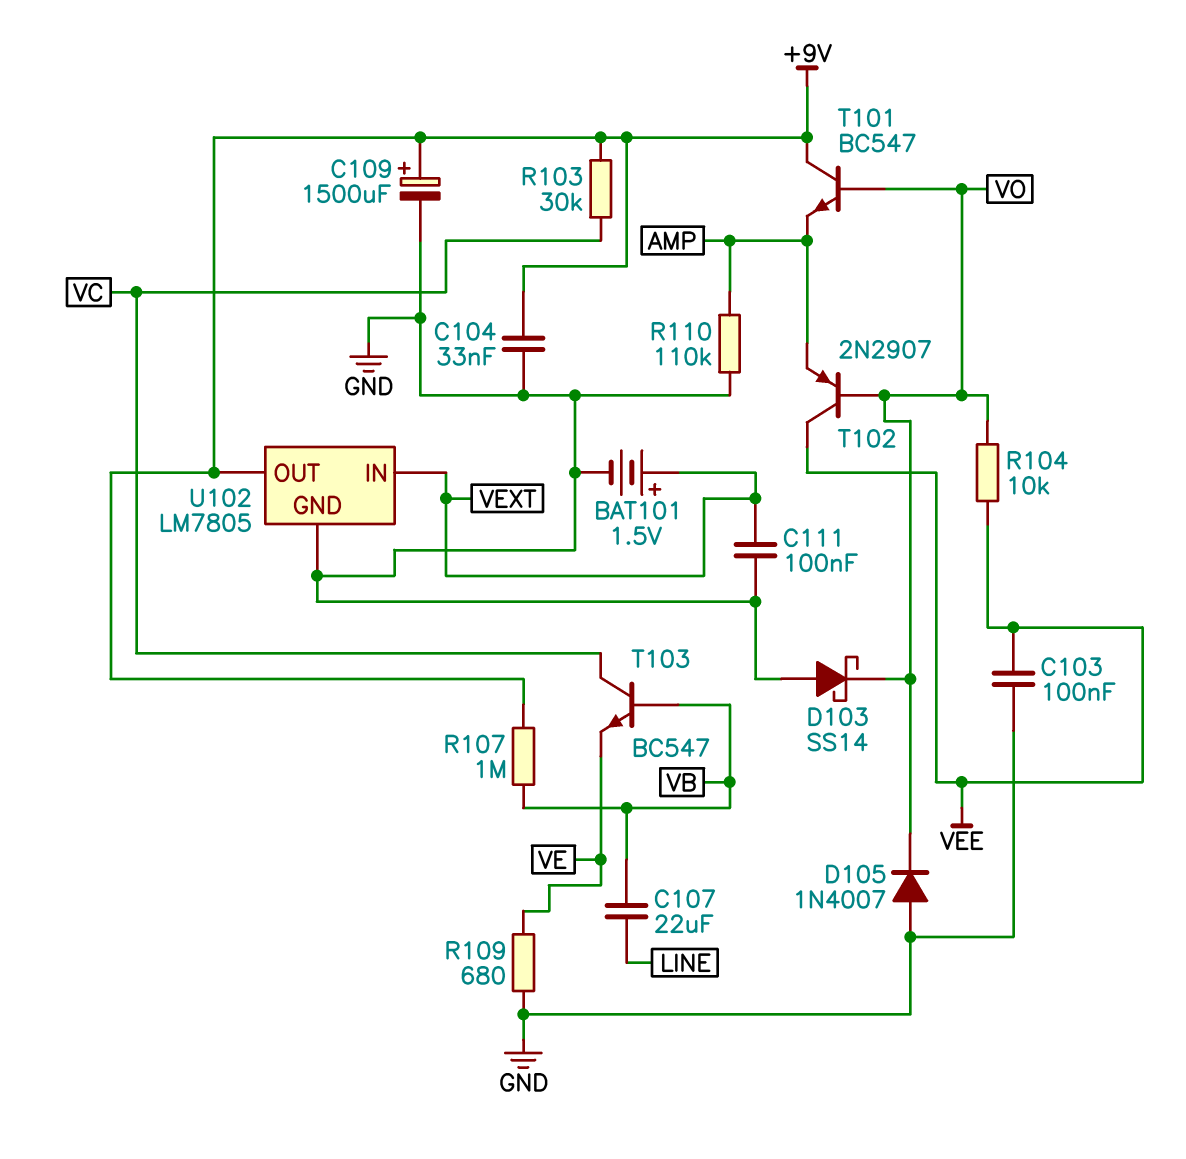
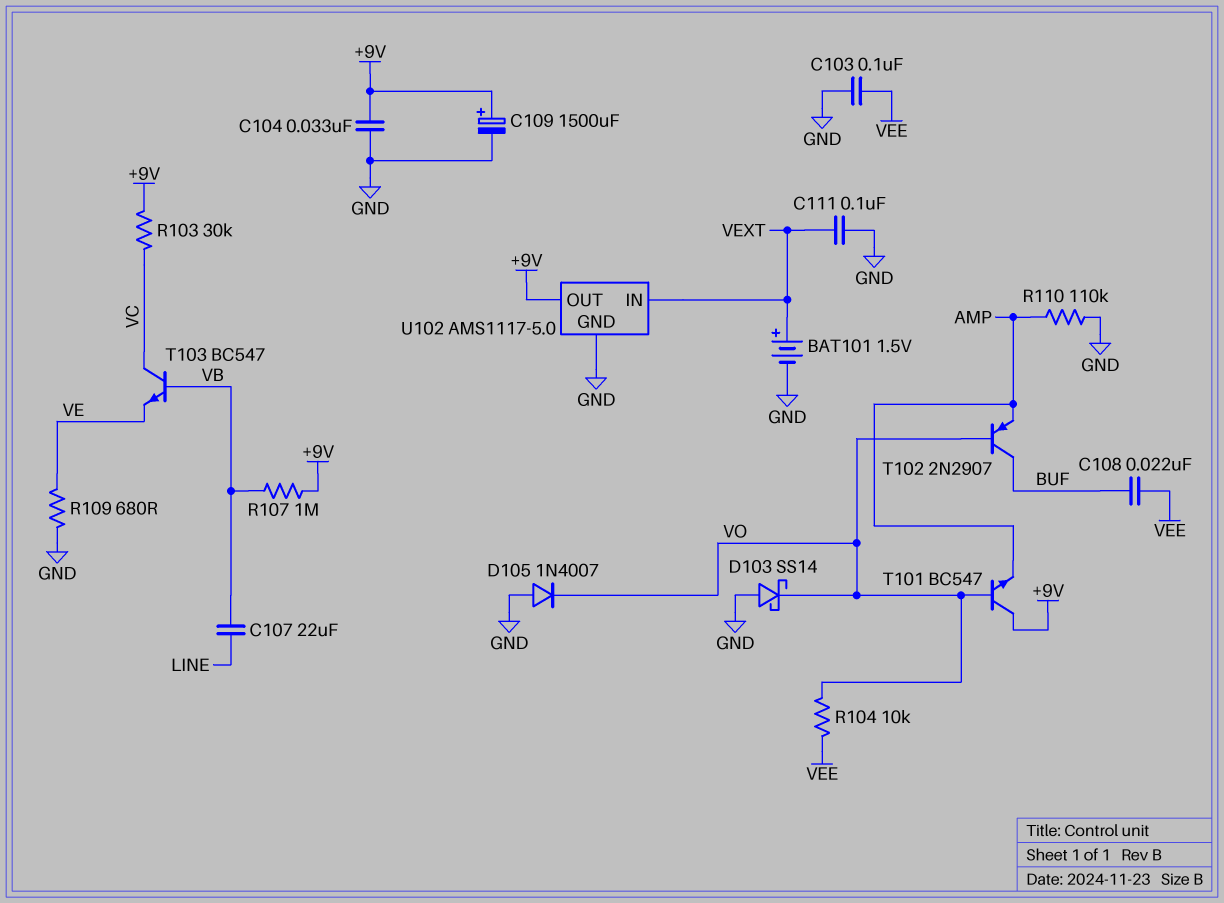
C108: none -> 22nF (BUF, VEE)
T102: PNP 2N2907 (B VO, C VEE, E AMP) -> PNP 2N2907 (B VO, C BUF, E AMP)
U102: LM7805 -> AMS1117-5.0

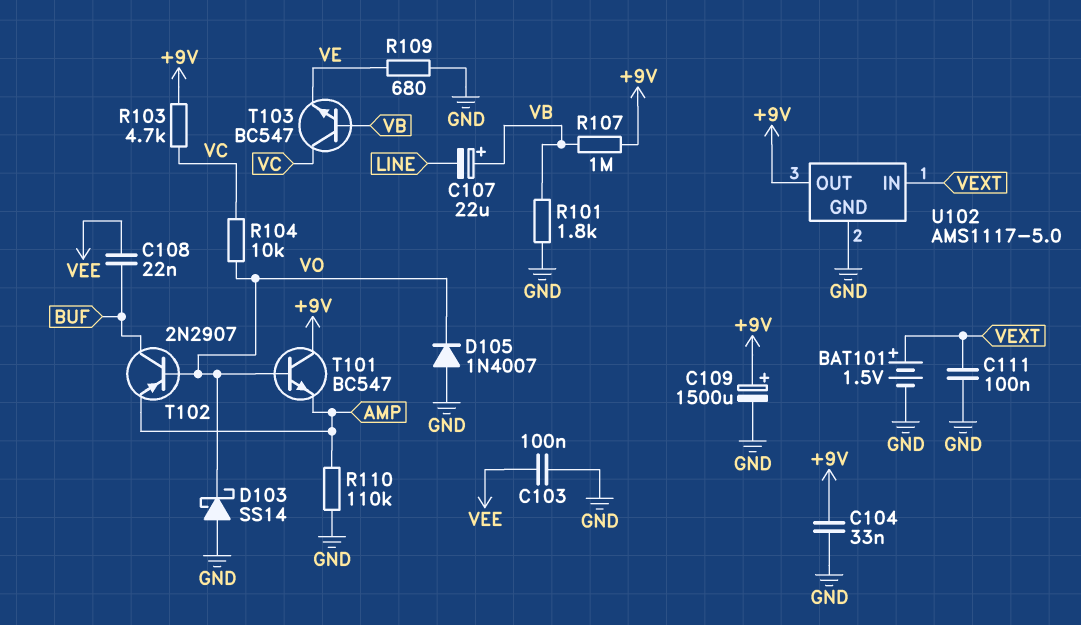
C107: 22uF (LINE, VB) -> 22uF (plus VB, minus LINE)
R101: none -> 1.8k (GND, VB)
R103: 30k (+9V, VC) -> 4.7k (+9V, VC)
R104: 10k (VEE, VO) -> 10k (VC, VO)

